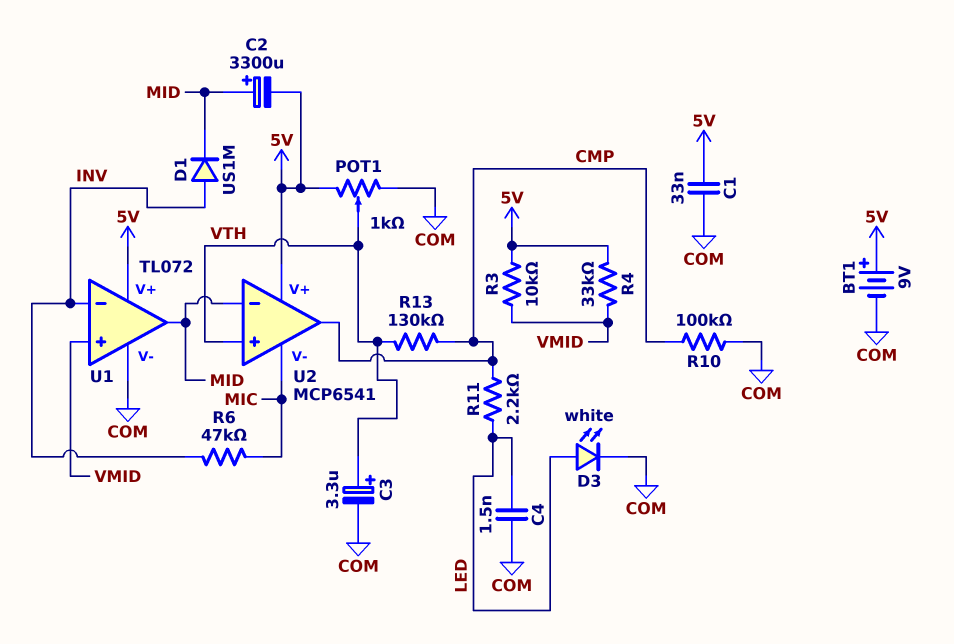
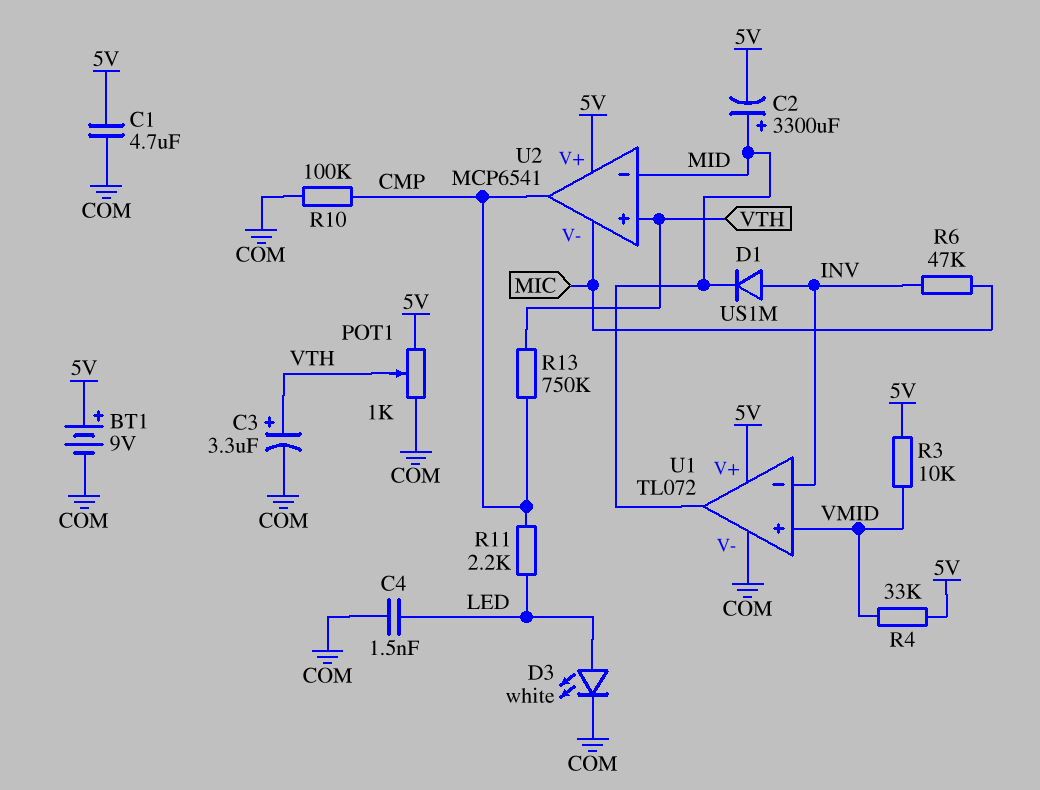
C1: 33nF (5V, COM) -> 4.7uF (5V, COM)
R13: 130k (CMP, VTH) -> 750k (CMP, VTH)

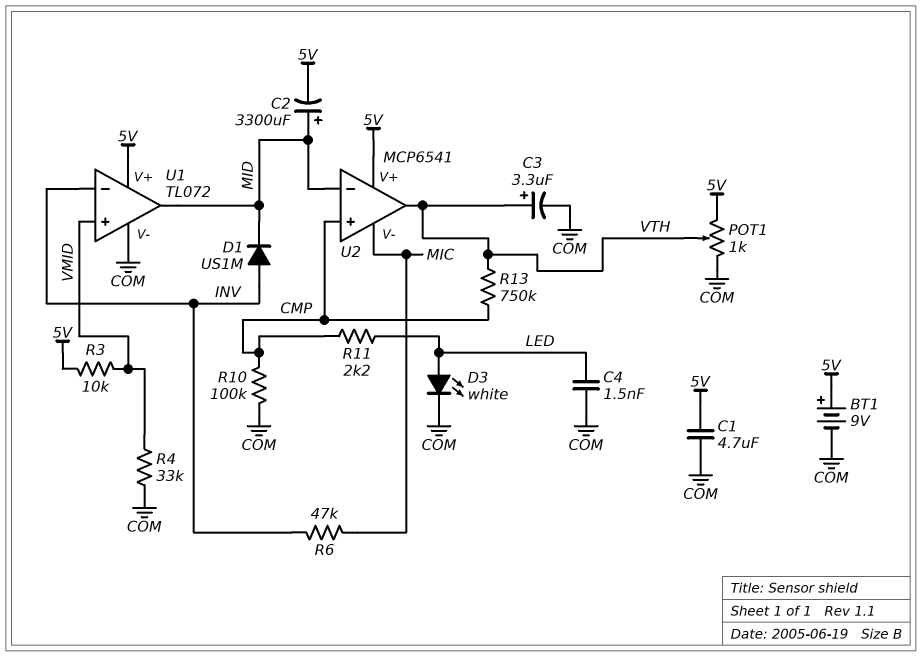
R4: 33k (5V, VMID) -> 33k (COM, VMID)
U2 pin in+: VTH -> CMP
U2 pin out: CMP -> VTH

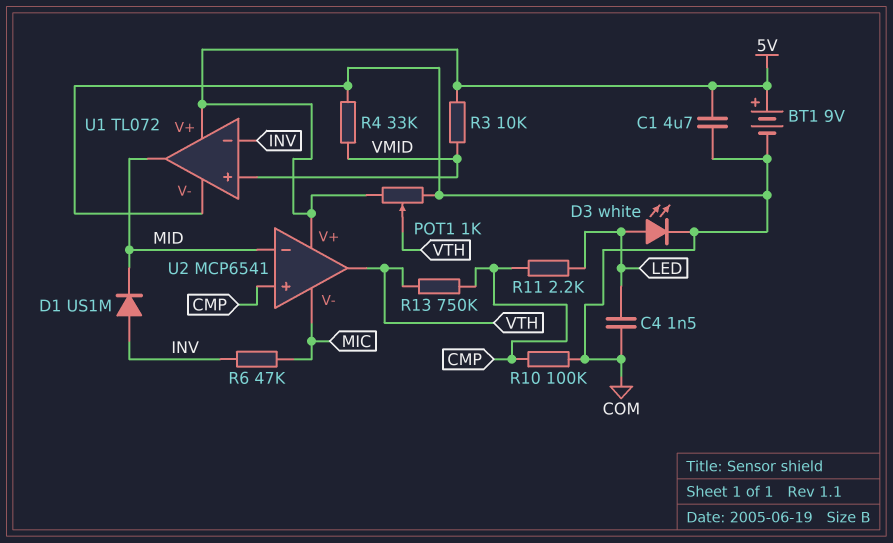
C2: 3300uF (plus MID, minus 5V) -> none
C3: 3.3uF (plus VTH, minus COM) -> none

